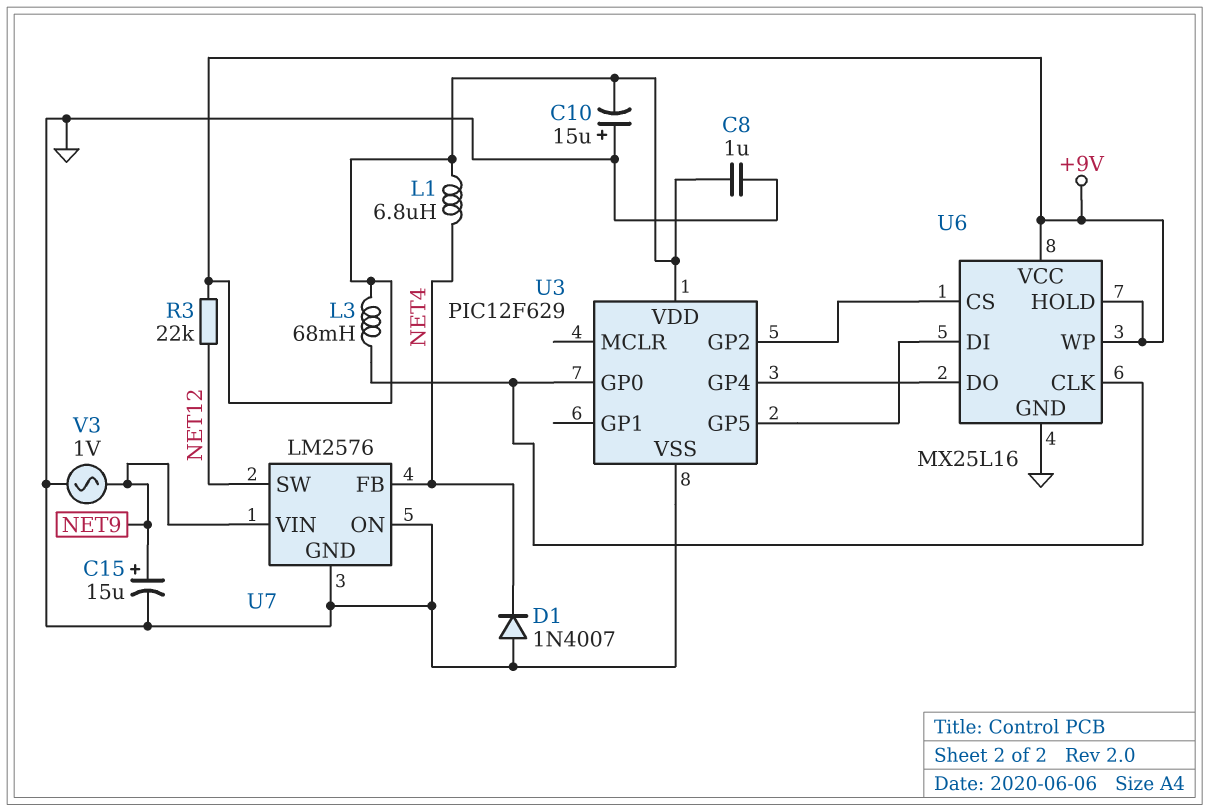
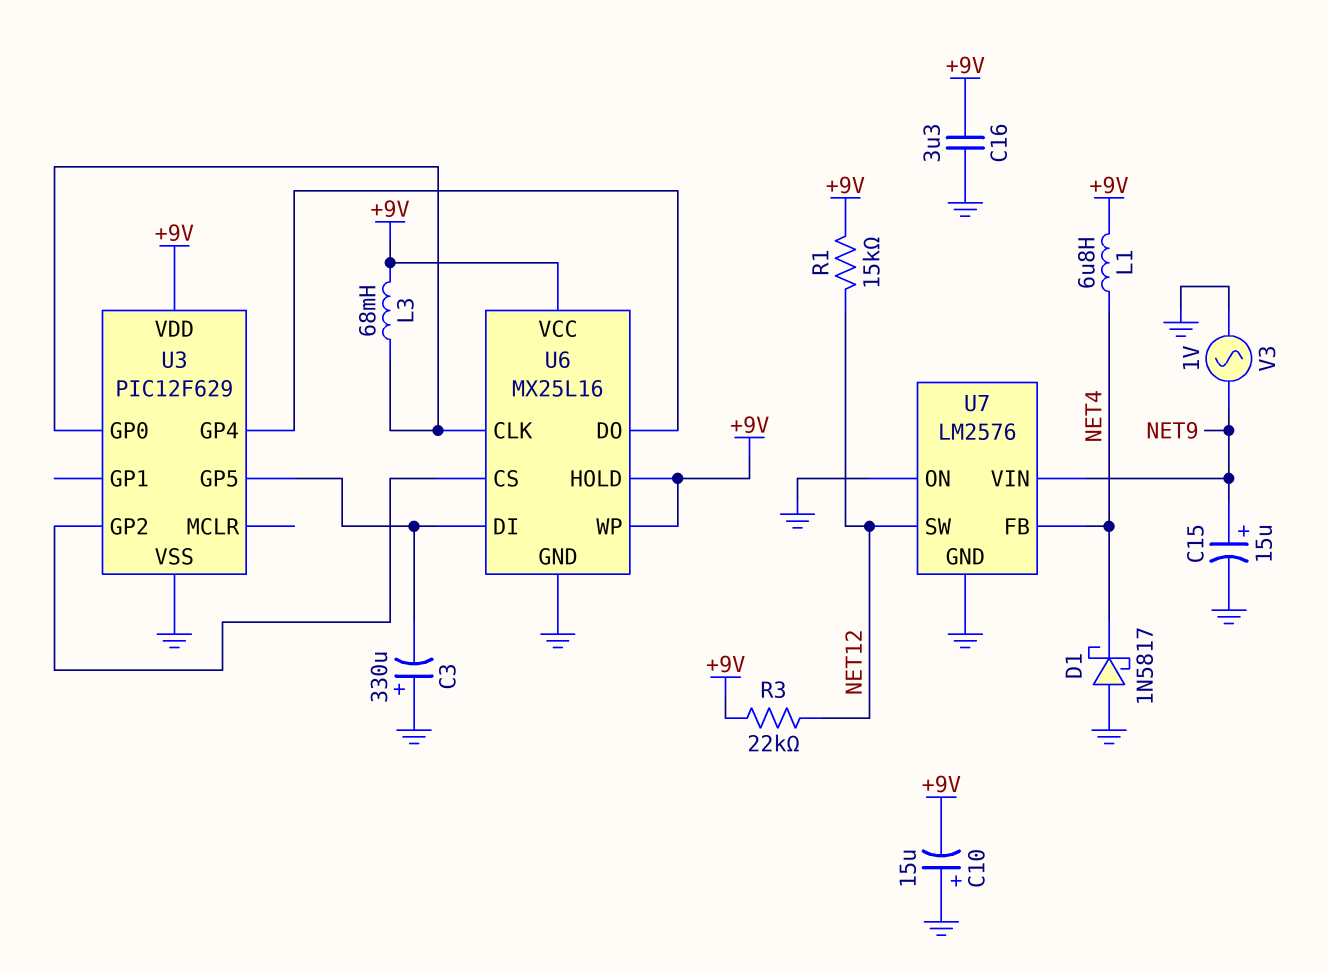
C3: none -> 330uF (plus GND, minus U3/GP5)
C8: 1uF (+9V, GND) -> none
C16: none -> 3.3uF (+9V, GND)
D1: diode 1N4007 (A GND, K NET4) -> schottky 1N5817 (A GND, K NET4)
R1: none -> 15k (+9V, NET12)

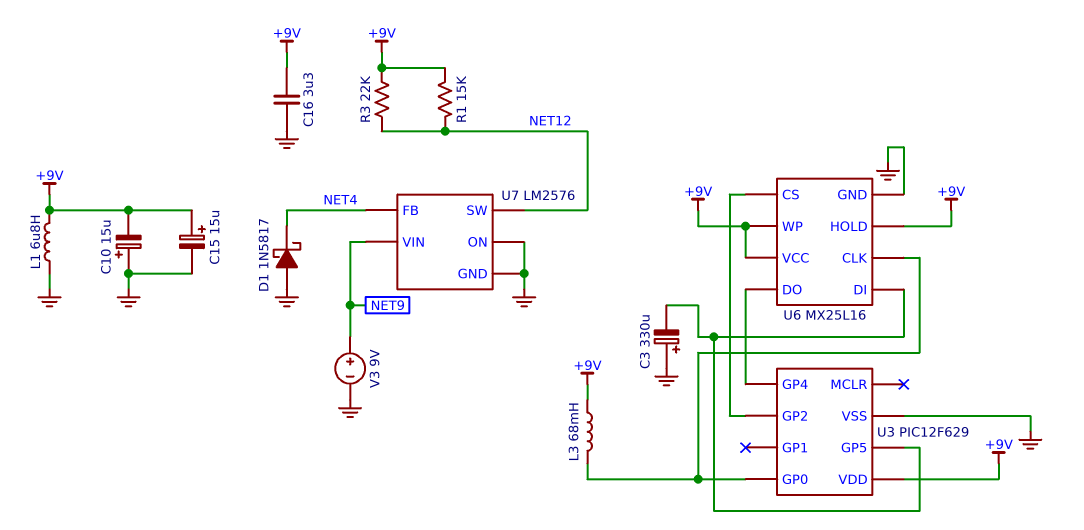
C15: 15uF (plus NET9, minus GND) -> 15uF (plus +9V, minus GND)
L1: 6.8uH (+9V, NET4) -> 6.8uH (+9V, GND)
V3: AC 1V (GND, NET9) -> 9V (plus NET9, minus GND)

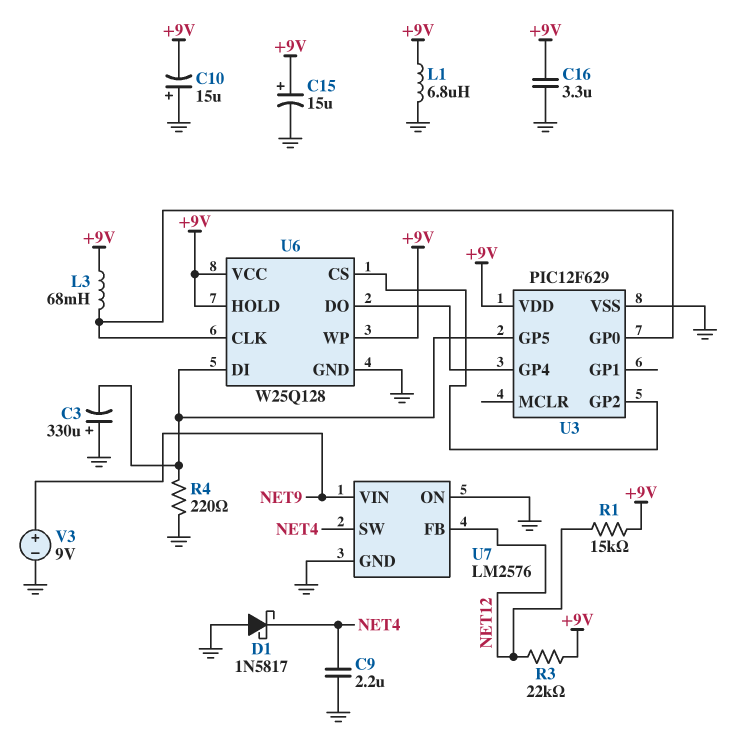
C9: none -> 2.2uF (GND, NET4)
R4: none -> 220 (GND, U3/GP5)
U6: MX25L16 -> W25Q128
U7 pin FB: NET4 -> NET12
U7 pin SW: NET12 -> NET4

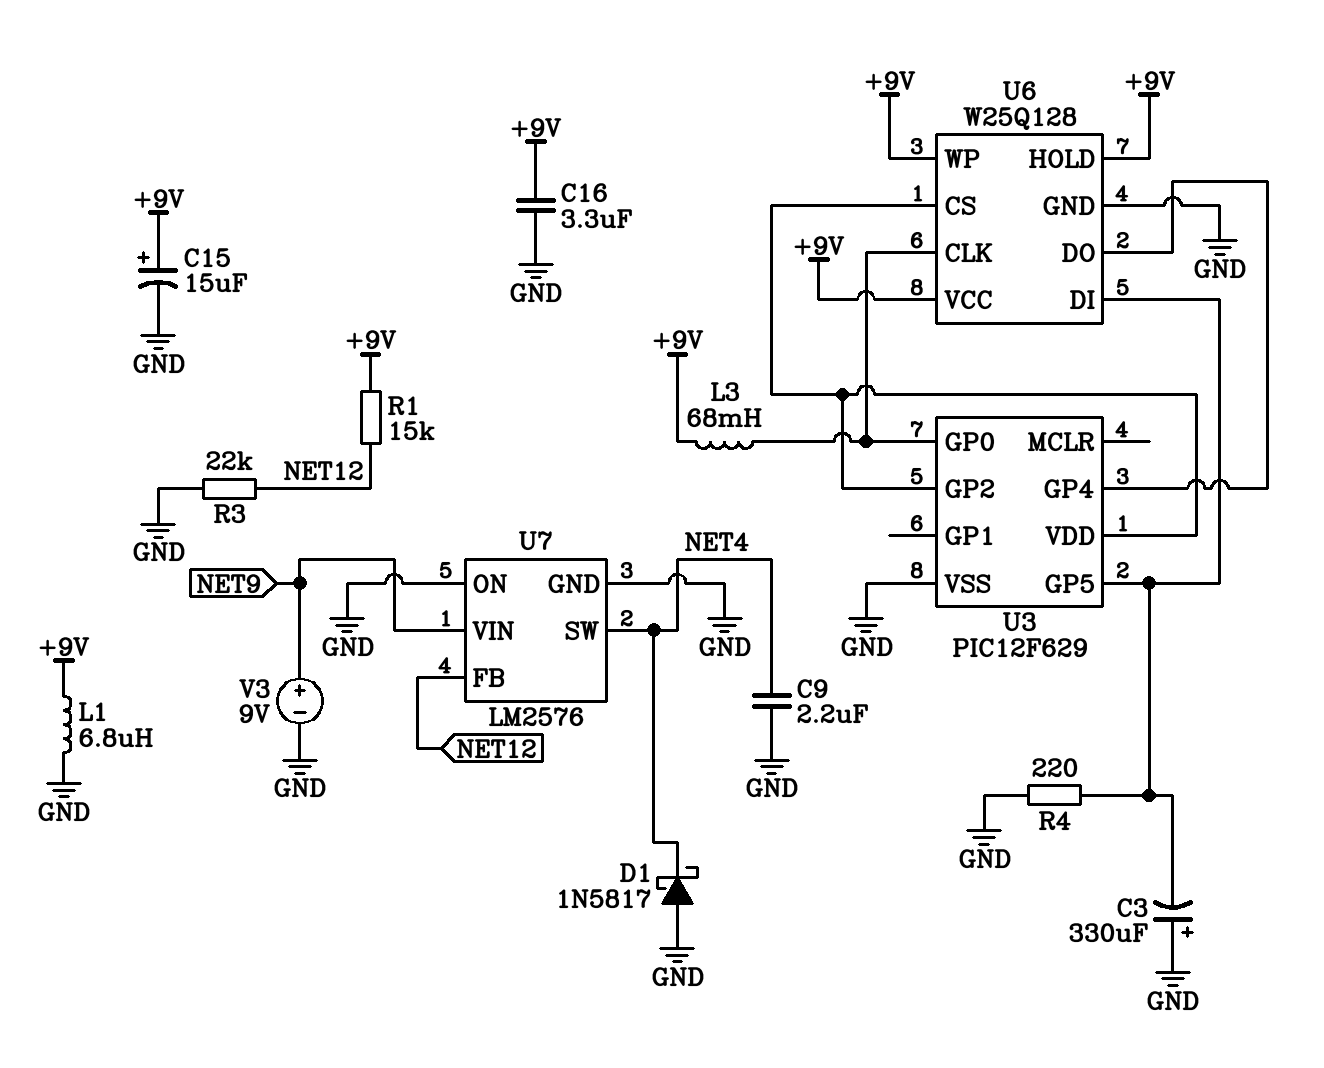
C10: 15uF (plus GND, minus +9V) -> none
R3: 22k (+9V, NET12) -> 22k (GND, NET12)
U3 pin VDD: +9V -> U3/GP2

